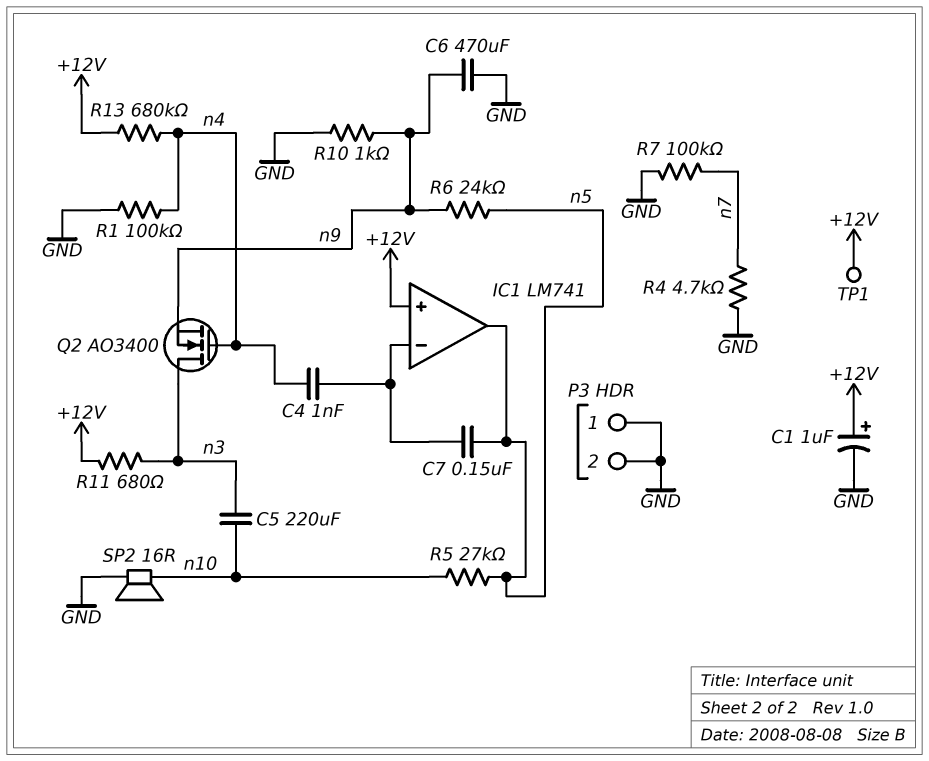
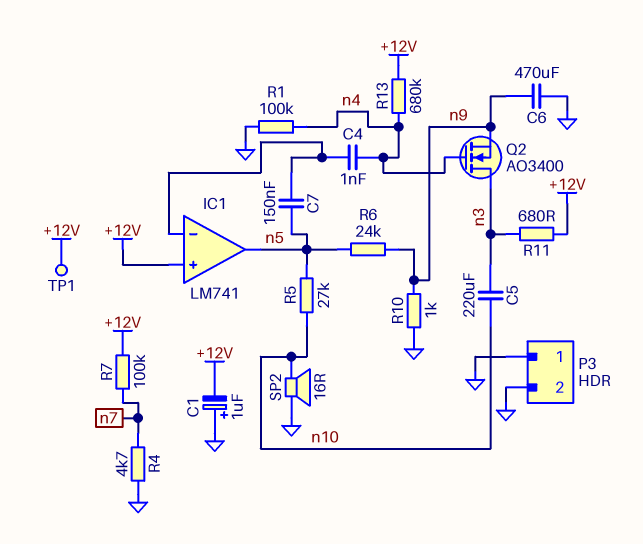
C1: 1uF (plus +12V, minus GND) -> 1uF (plus GND, minus +12V)
R7: 100k (GND, n7) -> 100k (+12V, n7)

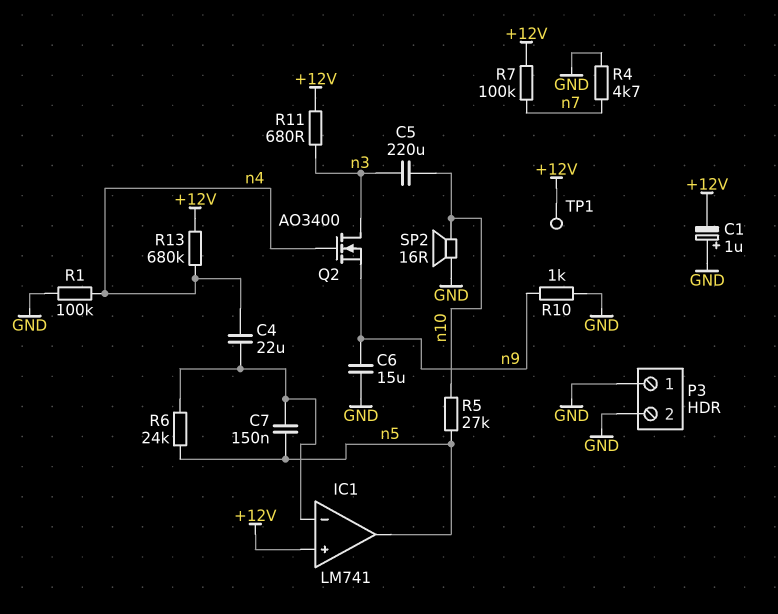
C4: 1nF (IC1/in-, n4) -> 22uF (IC1/in-, n4)
C6: 470uF (GND, n9) -> 15uF (GND, n9)
R6: 24k (n5, n9) -> 24k (IC1/in-, n5)

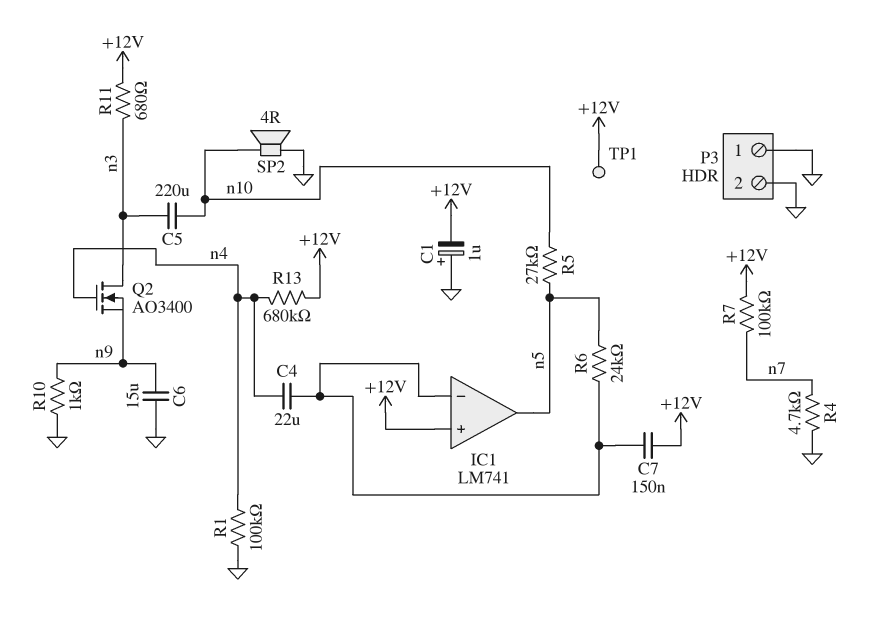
C7: 150nF (IC1/in-, n5) -> 150nF (+12V, IC1/in-)
SP2: speaker 16R (GND, n10) -> speaker 4R (GND, n10)

